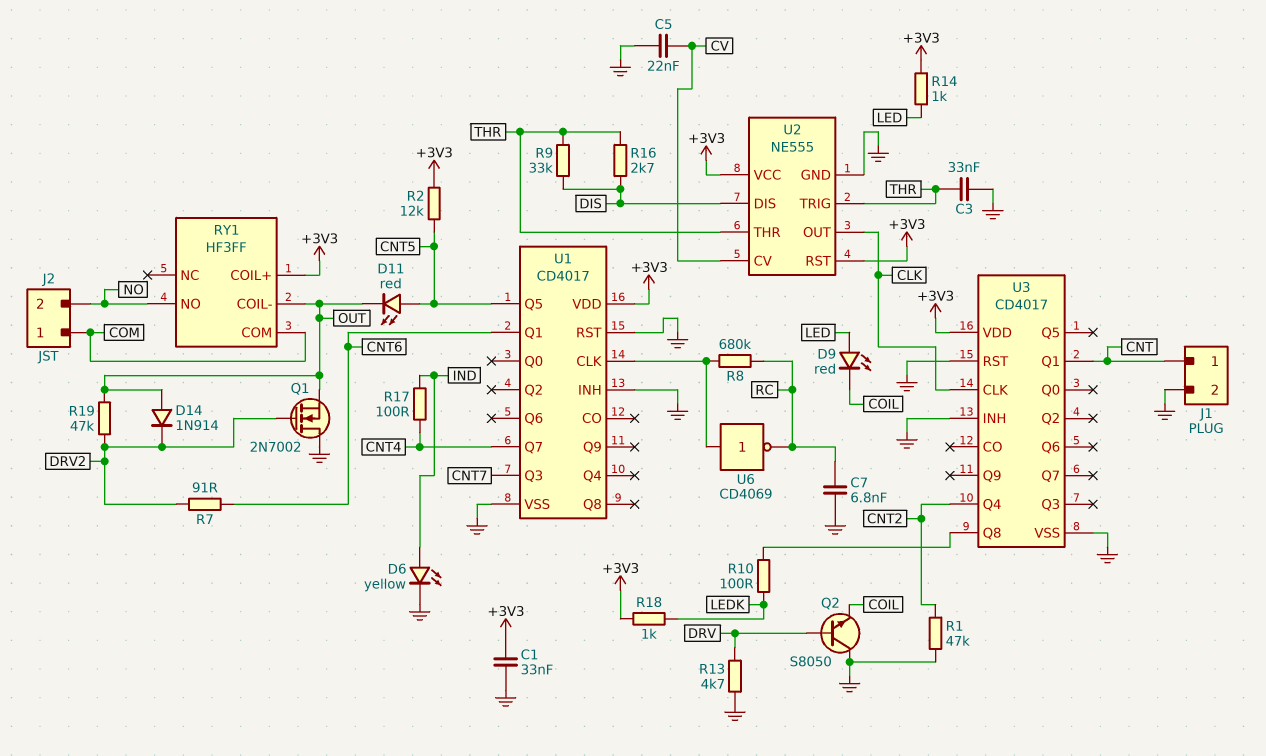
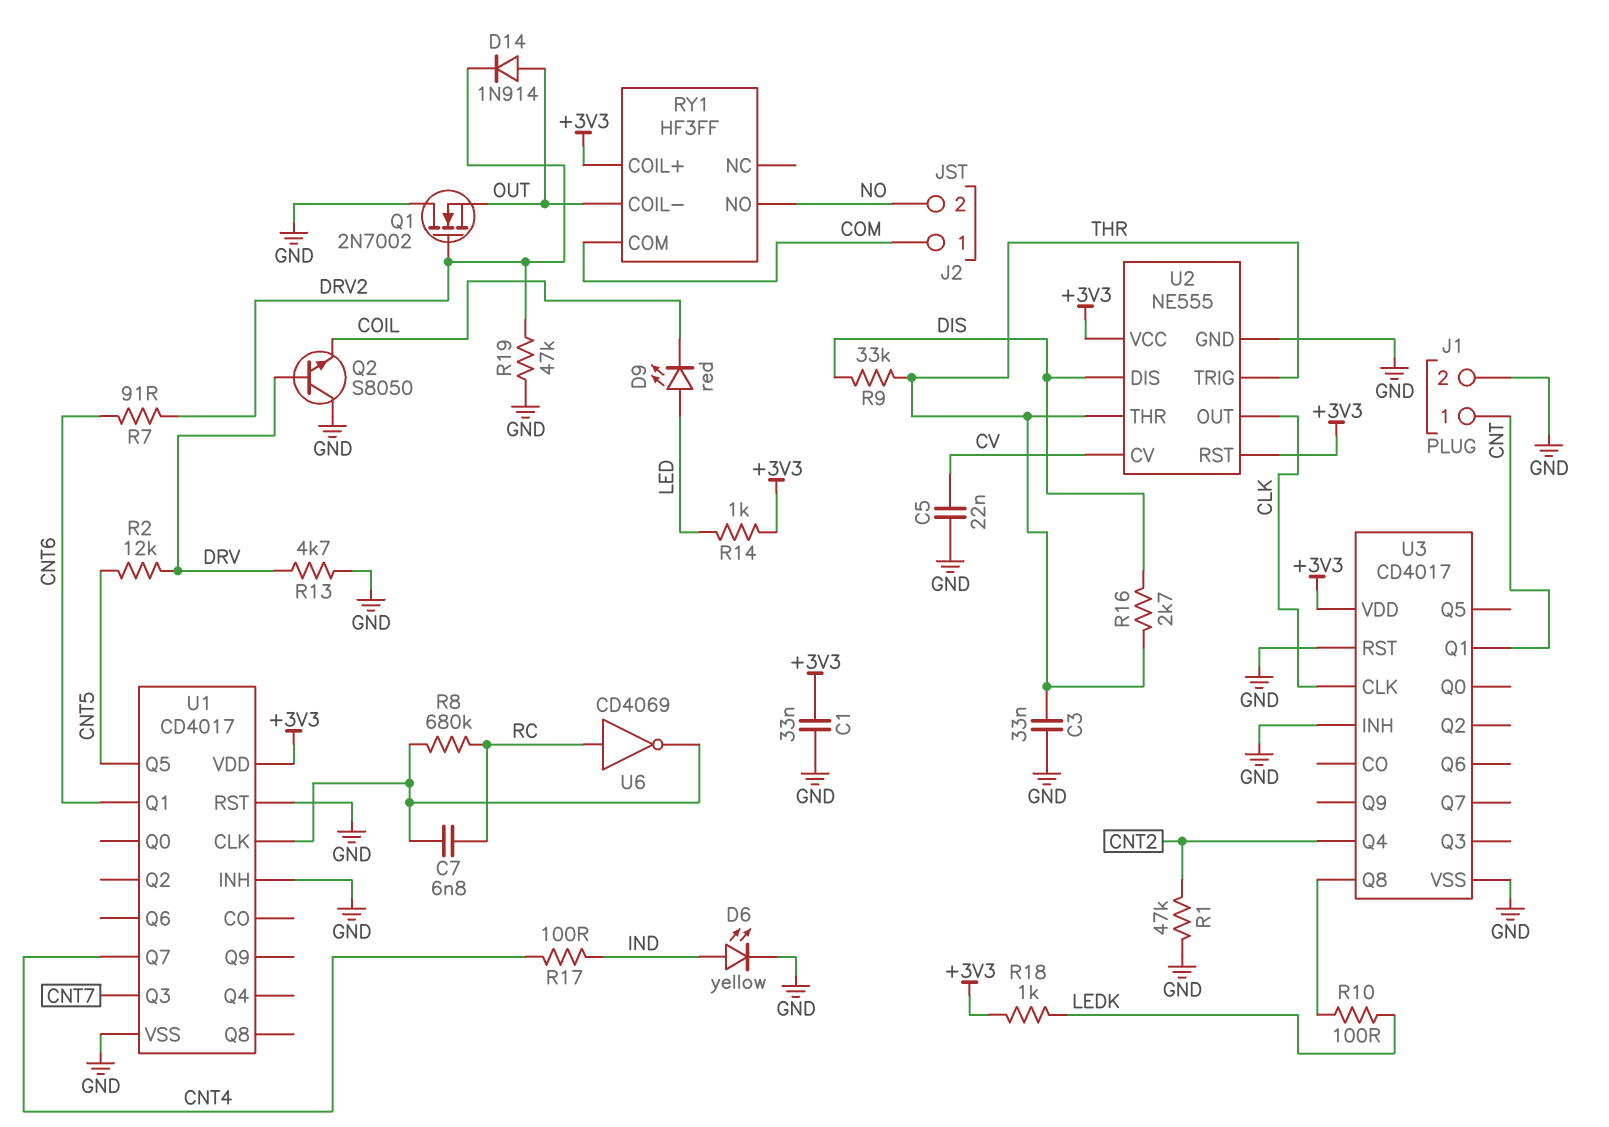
C7: 6.8nF (GND, RC) -> 6.8nF (RC, U1/CLK)
D11: LED red (A CNT5, K OUT) -> none
R2: 12k (+3V3, CNT5) -> 12k (CNT5, DRV)
R19: 47k (DRV2, OUT) -> 47k (DRV2, GND)
U6: NOT CD4069 (in U1/CLK, out RC) -> NOT CD4069 (in RC, out U1/CLK)

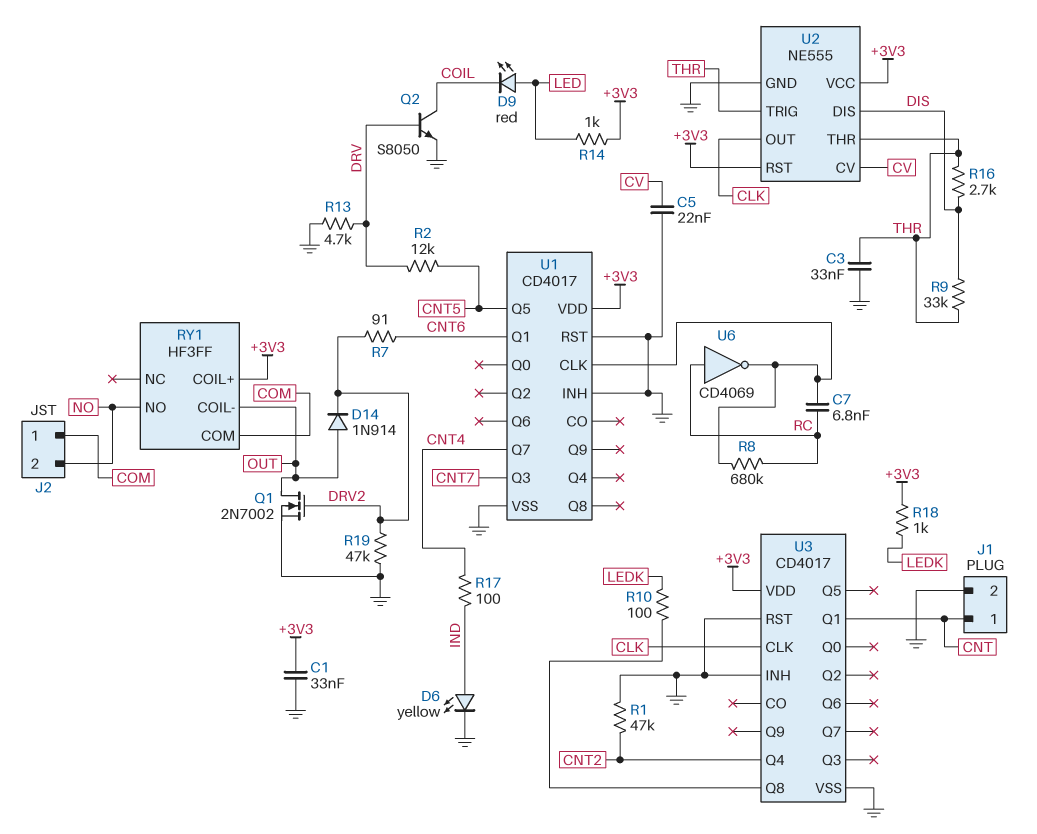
Q1: NMOS 2N7002 (G DRV2, D GND, S OUT) -> NMOS 2N7002 (G DRV2, D OUT, S GND)
Q2: NPN S8050 (B DRV, C GND, E COIL) -> NPN S8050 (B DRV, C COIL, E GND)

